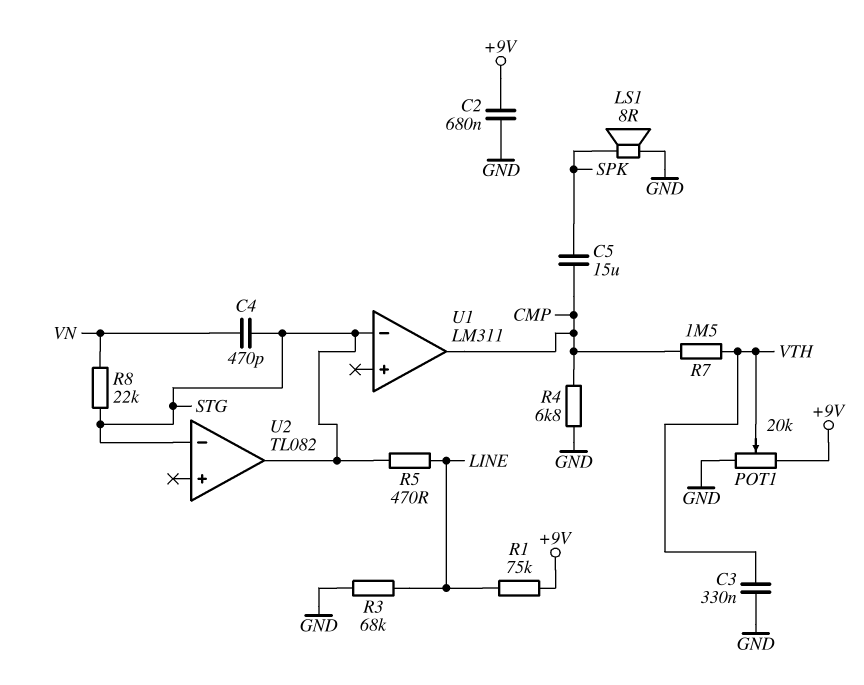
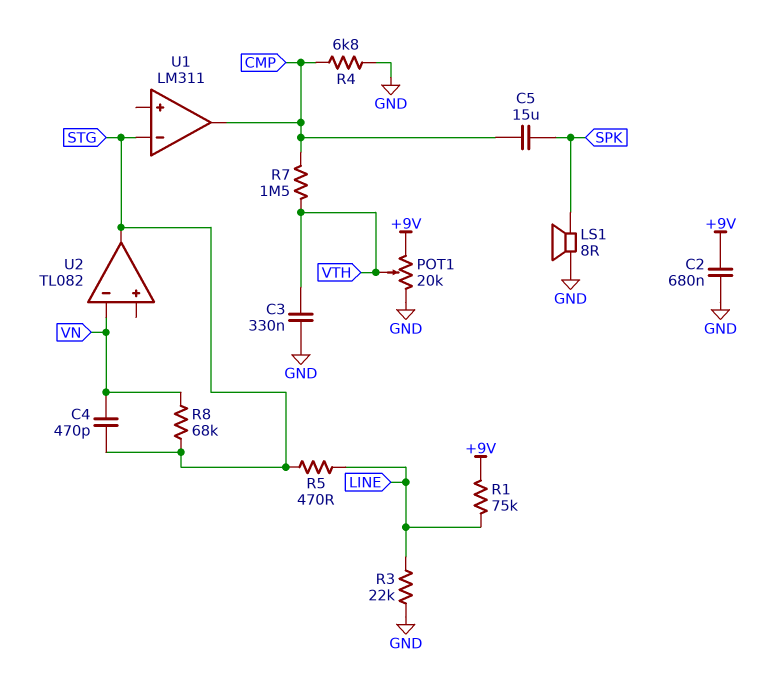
R3: 68k (GND, LINE) -> 22k (GND, LINE)
R8: 22k (STG, VN) -> 68k (STG, VN)
U2 pin in-: STG -> VN

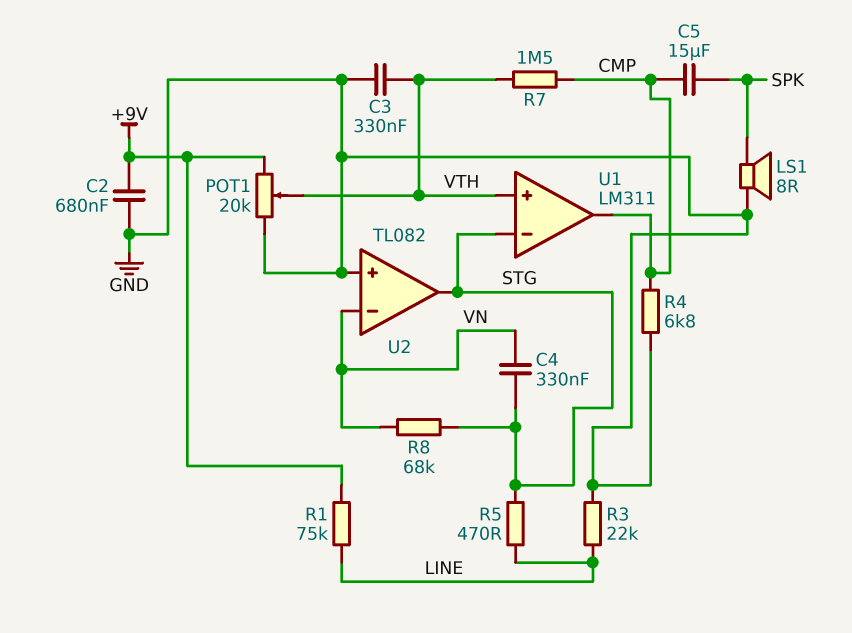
C4: 470pF (STG, VN) -> 330nF (STG, VN)
U1 pin in+: none -> VTH
U2 pin in+: none -> GND

